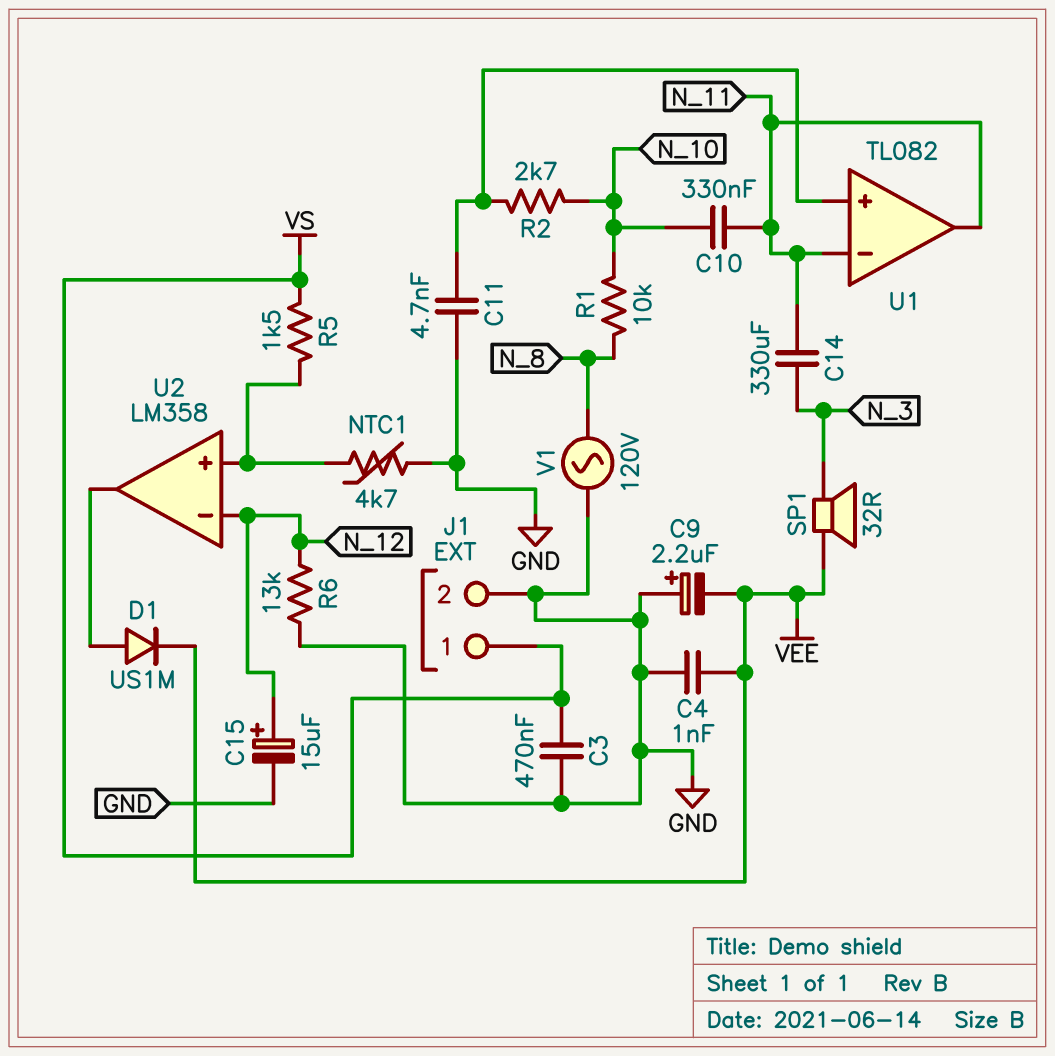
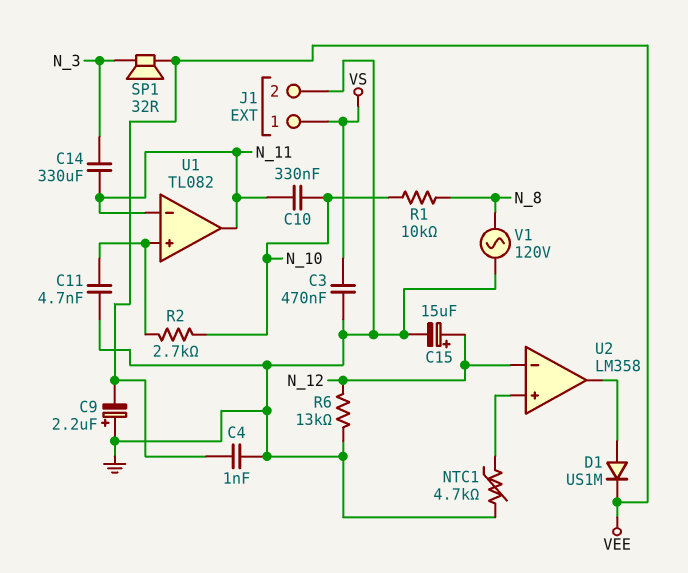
R5: 1.5k (U2/in+, VS) -> none

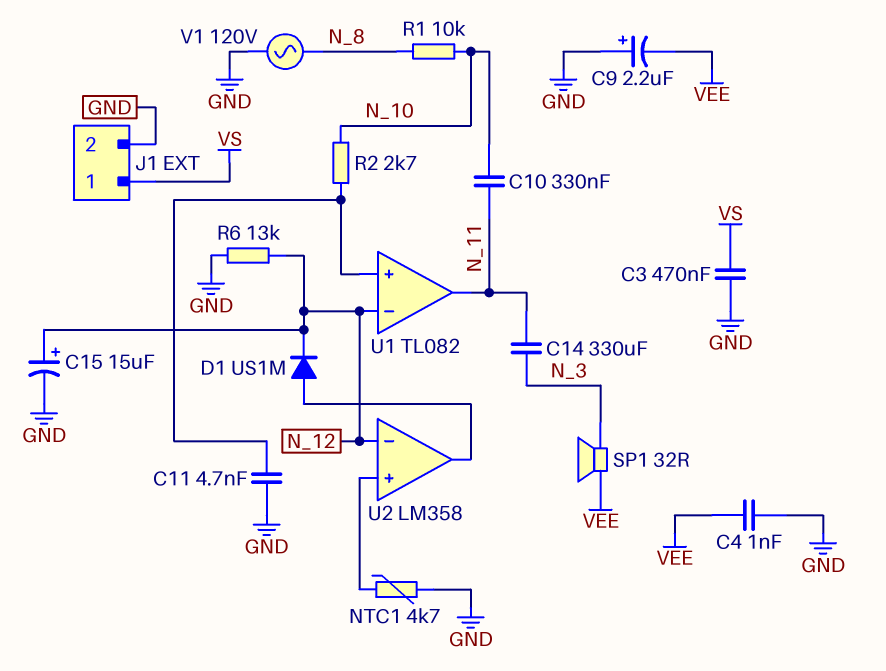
D1: diode US1M (A U2/out, K VEE) -> diode US1M (A U2/out, K N_12)
U1 pin in-: N_11 -> N_12

